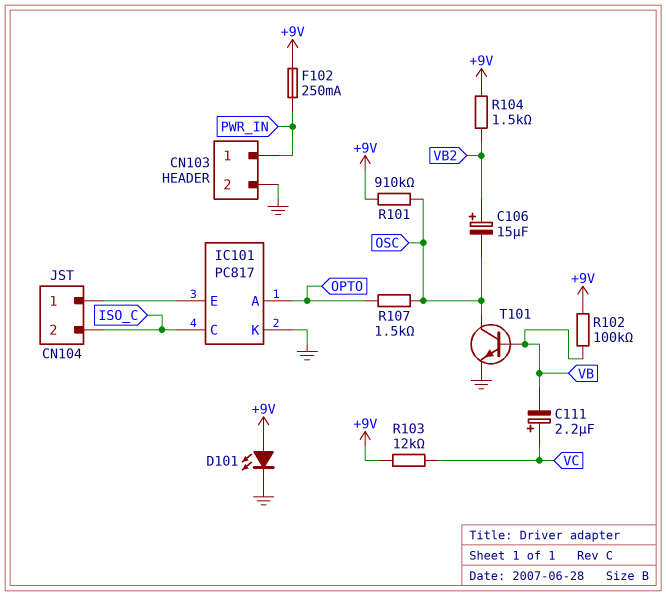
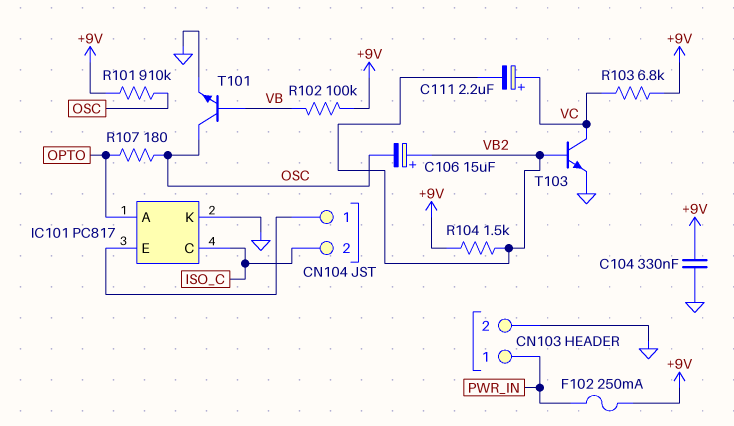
C104: none -> 330nF (+9V, GND)
C111: 2.2uF (plus VC, minus VB) -> 2.2uF (plus VC, minus VB2)
D101: LED (A +9V, K GND) -> none
R103: 12k (+9V, VC) -> 6.8k (+9V, VC)
R107: 1.5k (OPTO, OSC) -> 180 (OPTO, OSC)
T103: none -> NPN (B VB2, C VC, E GND)

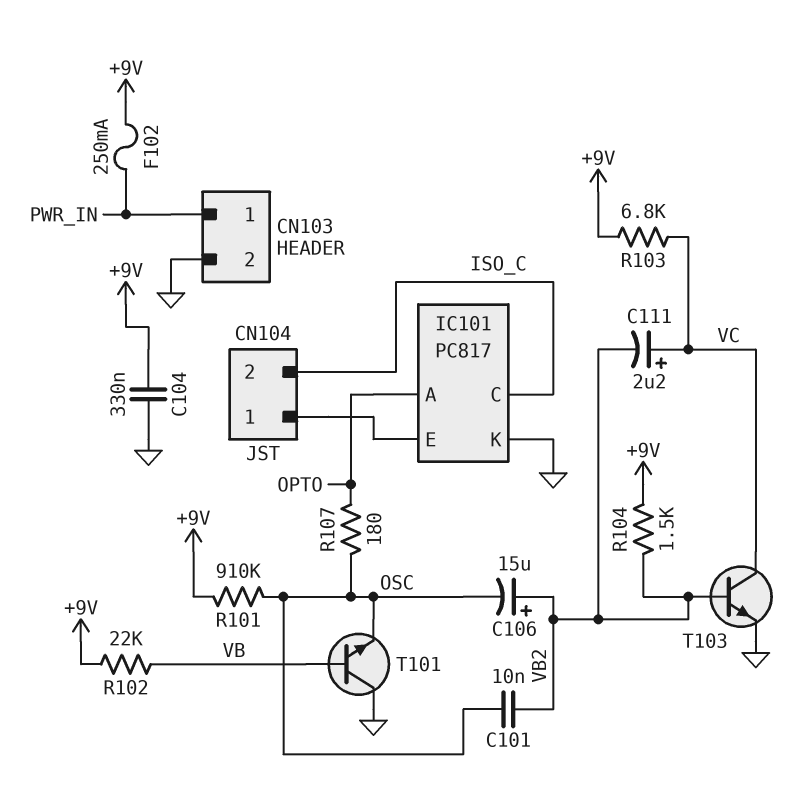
C101: none -> 10nF (OSC, VB2)
R102: 100k (+9V, VB) -> 22k (+9V, VB)
T101: NPN (B VB, C OSC, E GND) -> NPN (B VB, C GND, E OSC)

